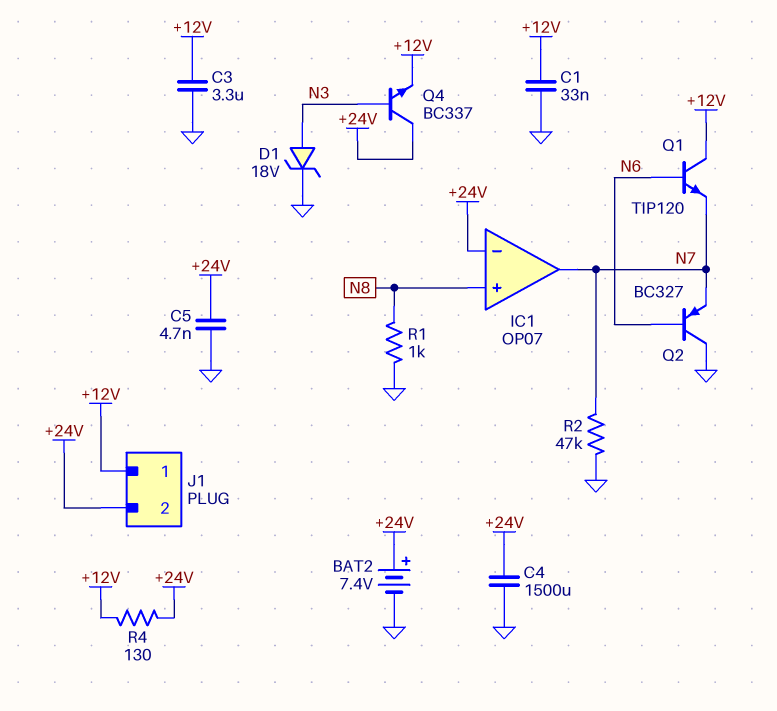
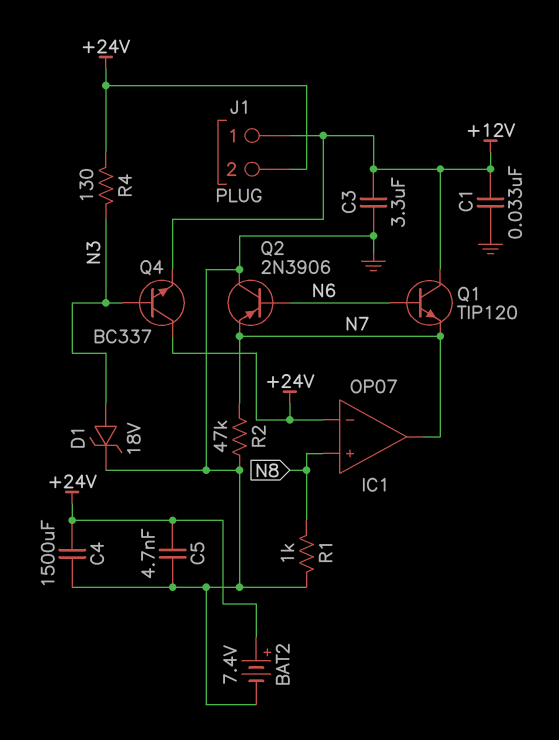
Q2: PNP BC327 (B N6, C GND, E N7) -> PNP 2N3906 (B N6, C GND, E N7)
R4: 130 (+12V, +24V) -> 130 (+24V, N3)

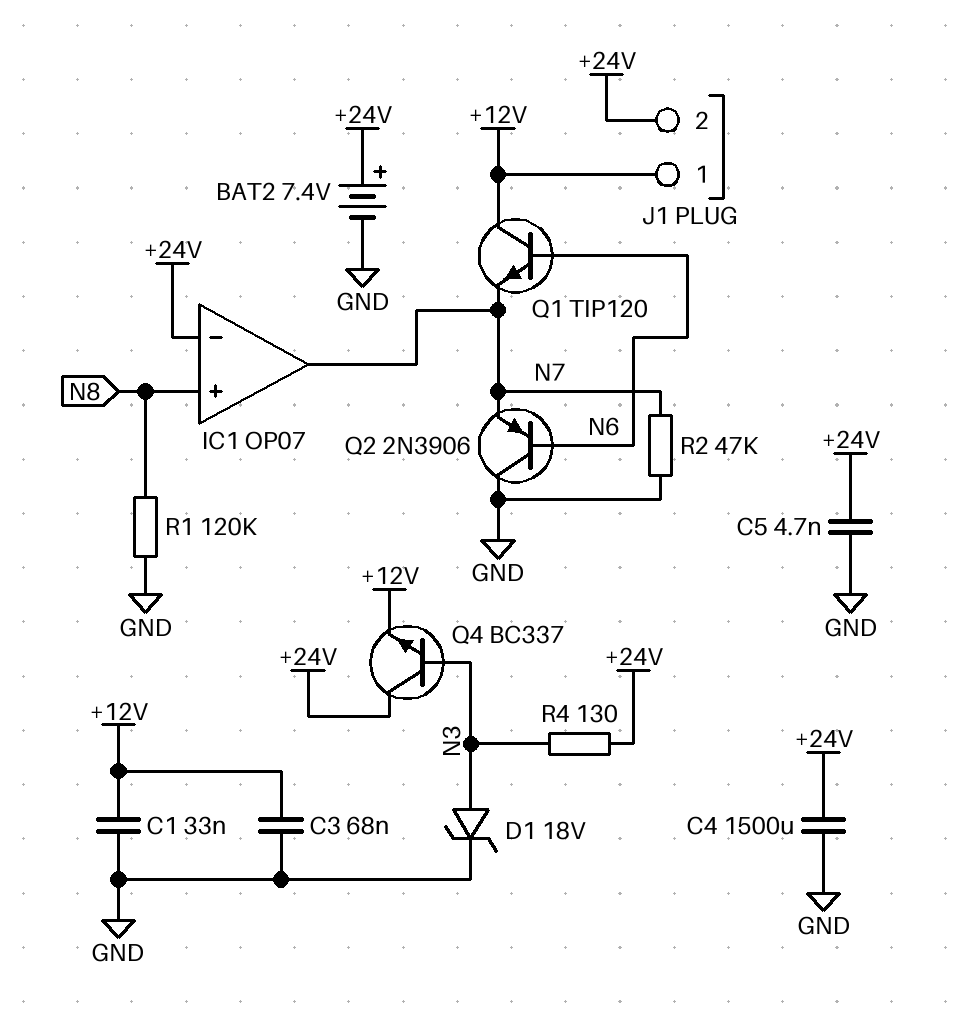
C3: 3.3uF (+12V, GND) -> 68nF (+12V, GND)
R1: 1k (GND, N8) -> 120k (GND, N8)

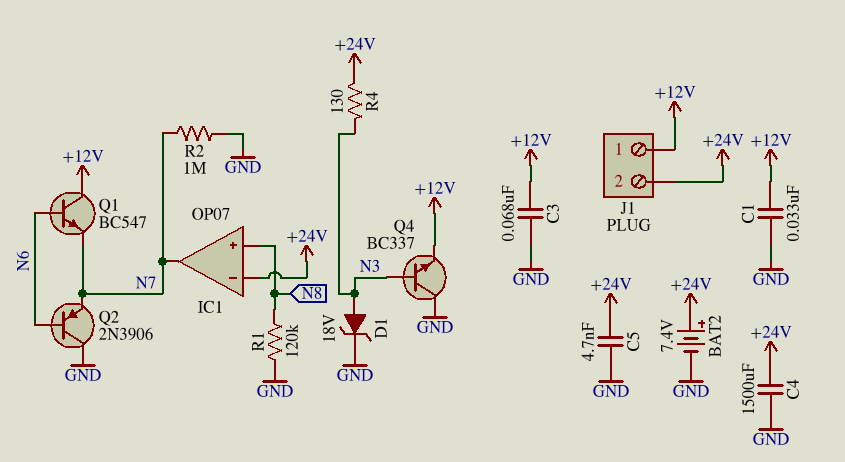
Q1: NPN TIP120 (B N6, C +12V, E N7) -> NPN BC547 (B N6, C +12V, E N7)
Q4: NPN BC337 (B N3, C +24V, E +12V) -> NPN BC337 (B N3, C GND, E +12V)
R2: 47k (GND, N7) -> 1M (GND, N7)

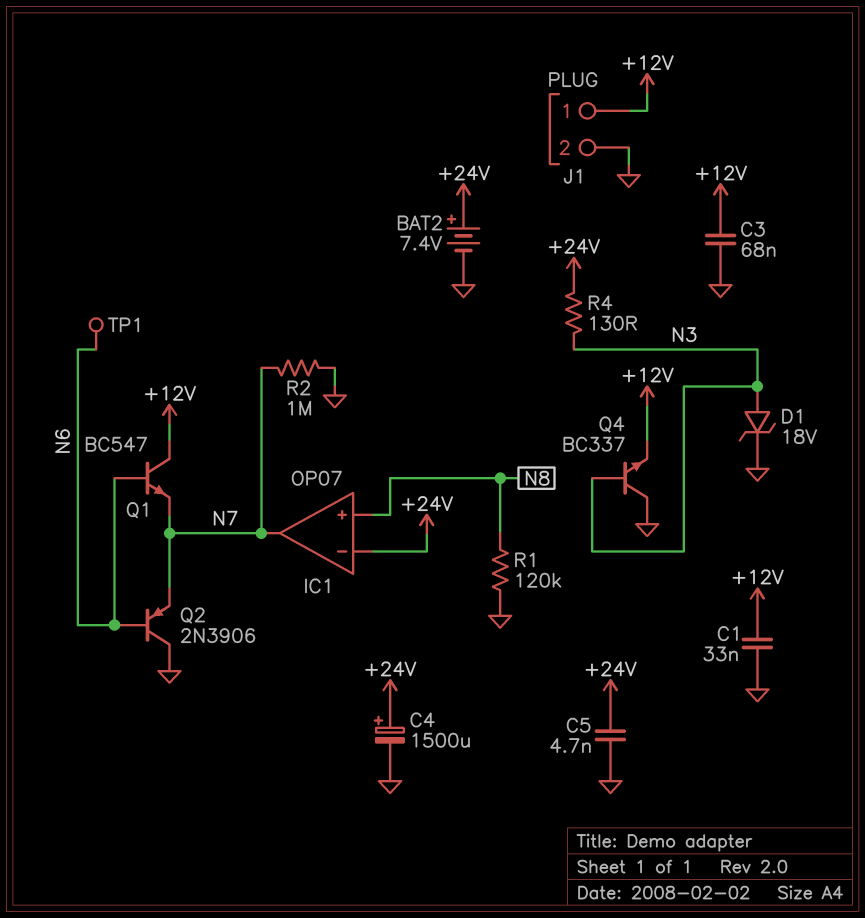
C4: 1500uF (+24V, GND) -> 1500uF (plus +24V, minus GND)
J1 pin 2: +24V -> GND
TP1: none -> test point (N6)

